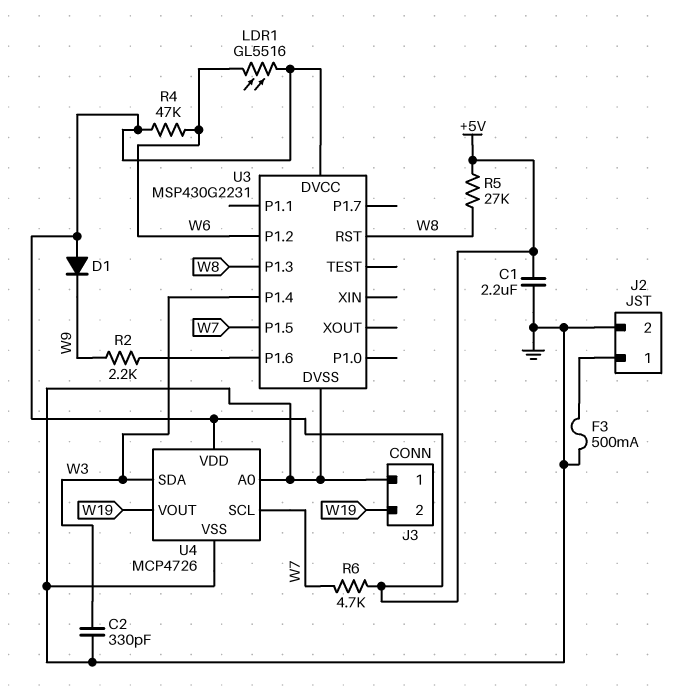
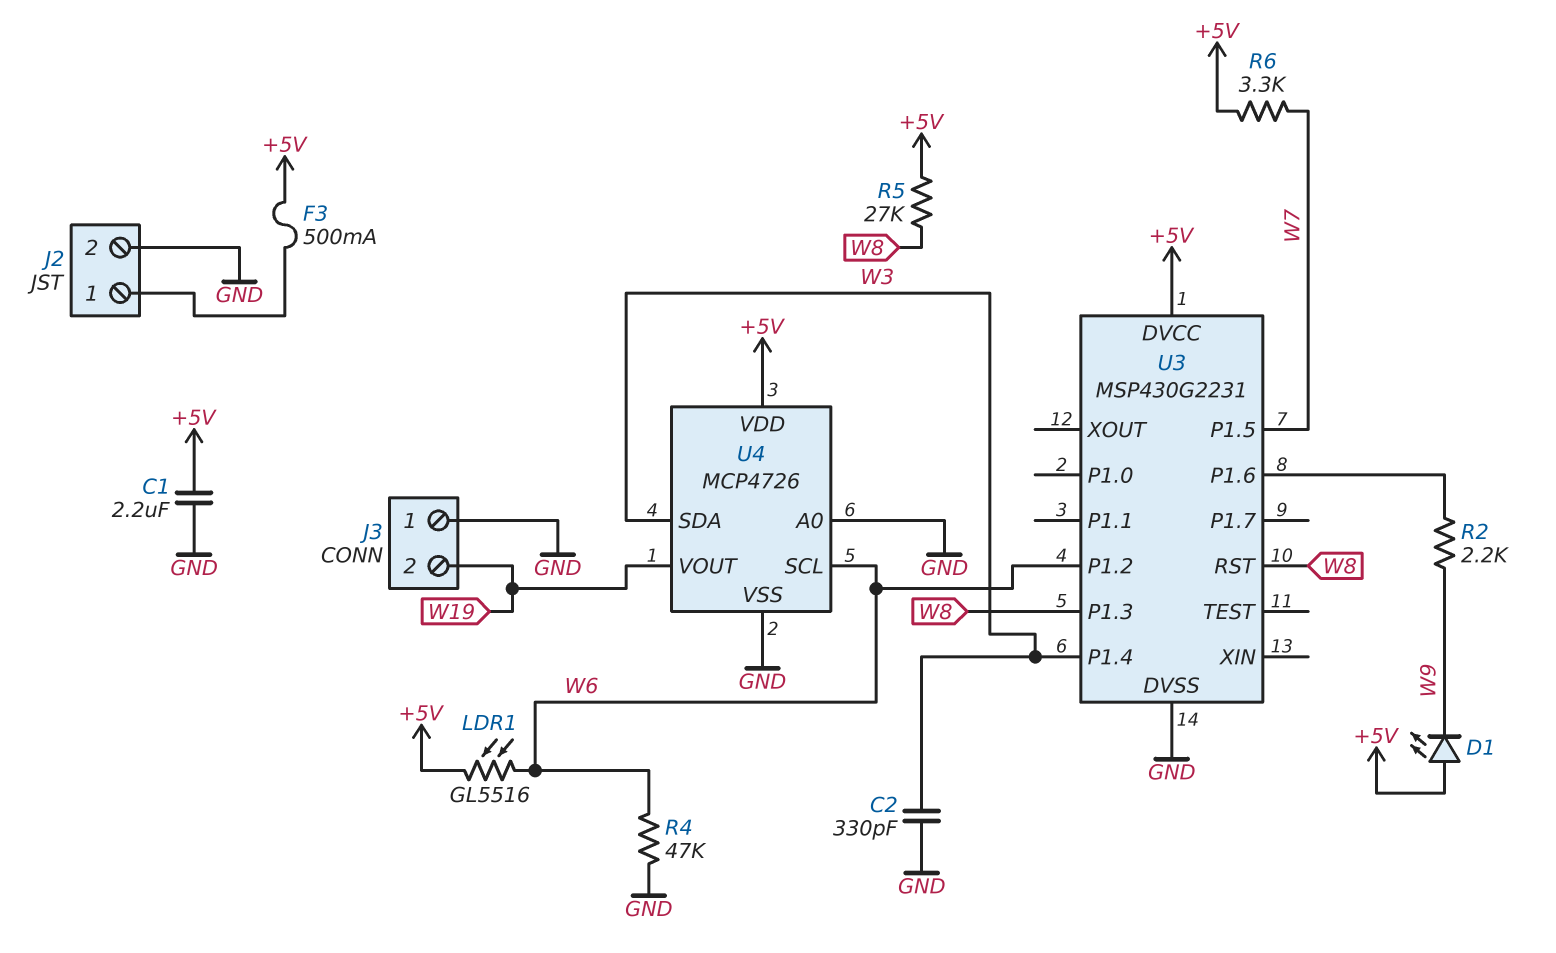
D1: diode (A +5V, K W9) -> LED (A +5V, K W9)
F3: 500mA (GND, J2/1) -> 500mA (+5V, J2/1)
R4: 47k (+5V, W6) -> 47k (GND, W6)
R6: 4.7k (+5V, W7) -> 3.3k (+5V, W7)
U4 pin SCL: W7 -> W6

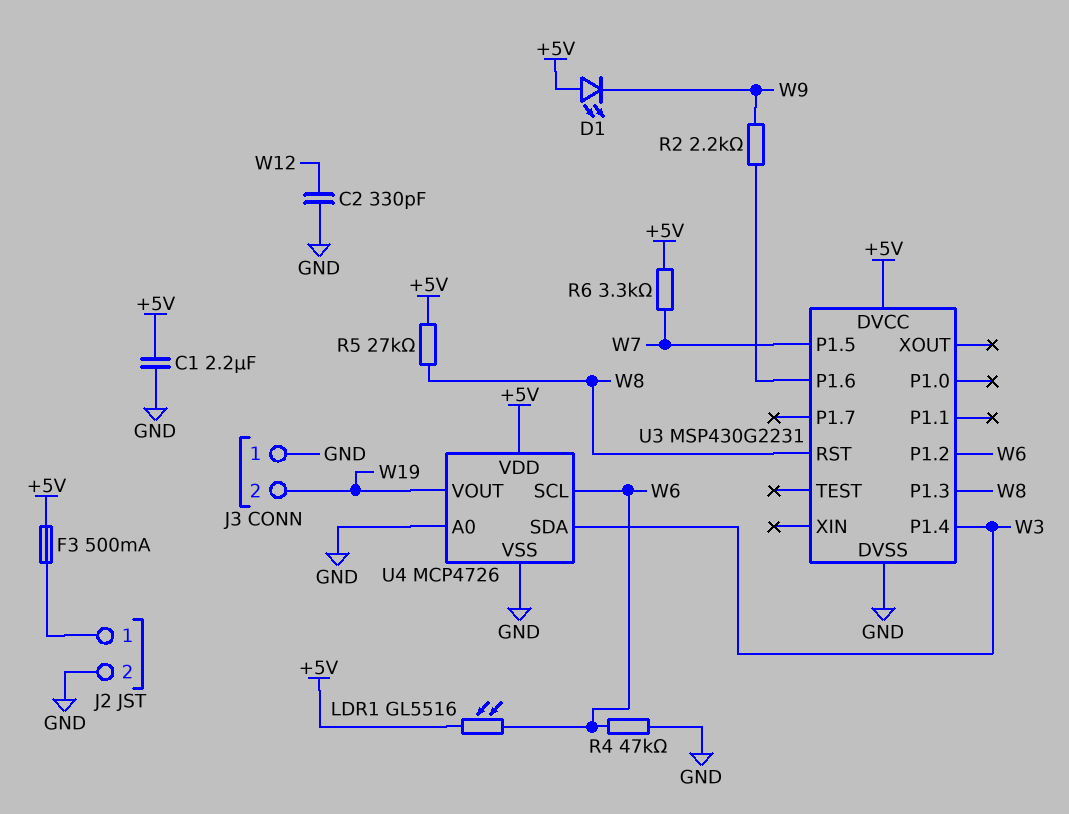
C2: 330pF (GND, W3) -> 330pF (GND, W12)

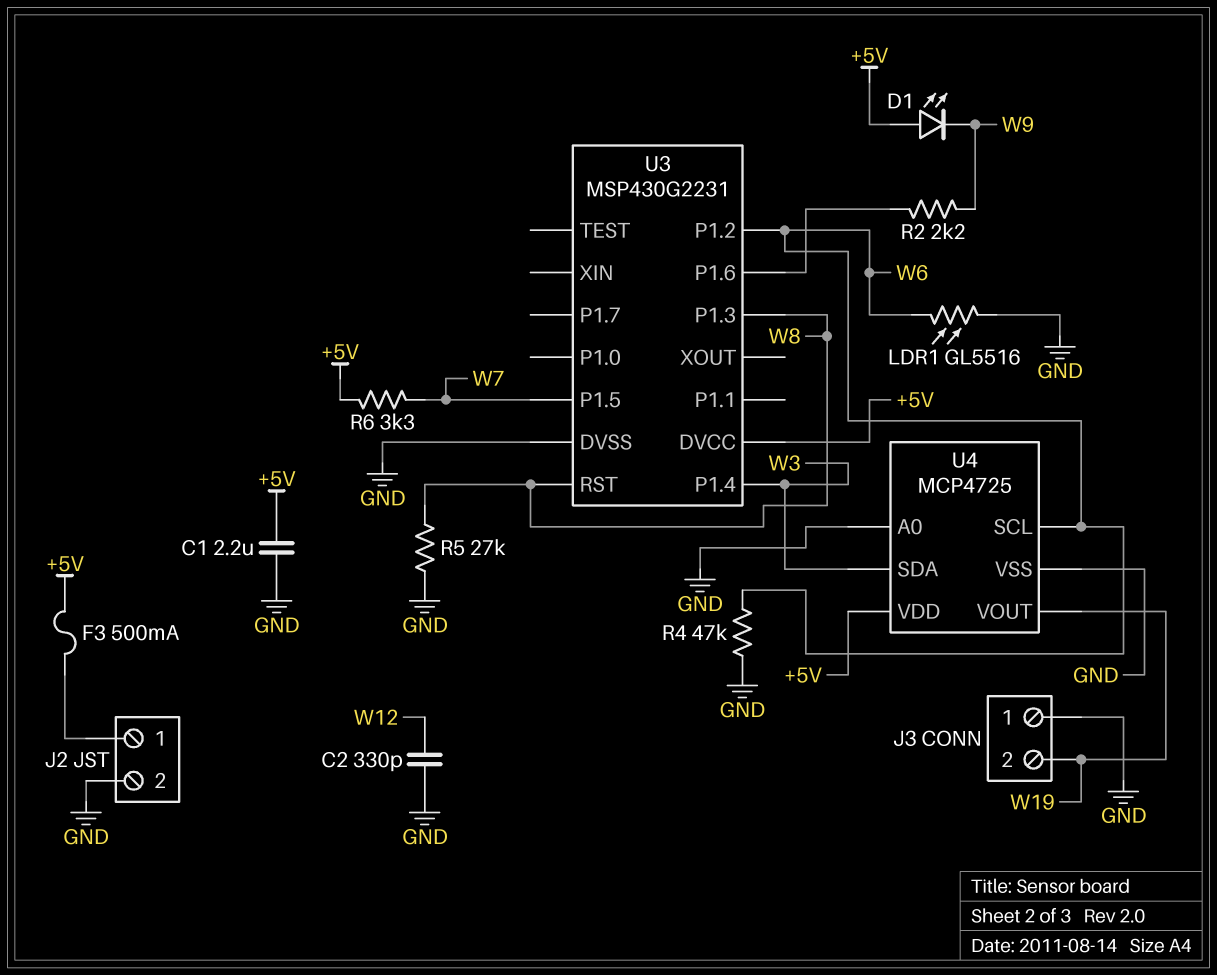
LDR1: GL5516 (+5V, W6) -> GL5516 (GND, W6)
R5: 27k (+5V, W8) -> 27k (GND, W8)
U4: MCP4726 -> MCP4725

